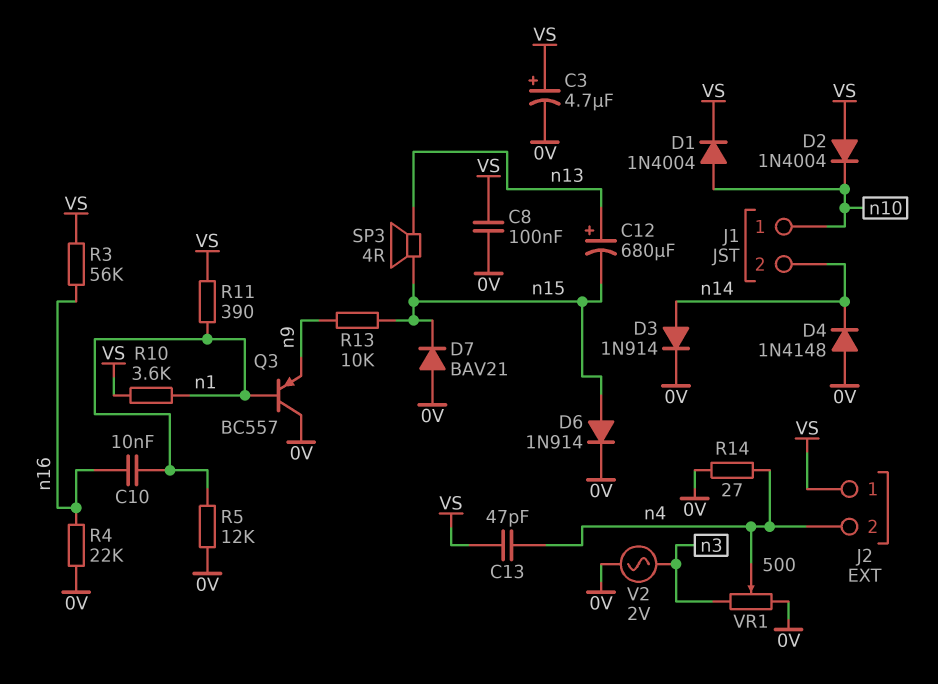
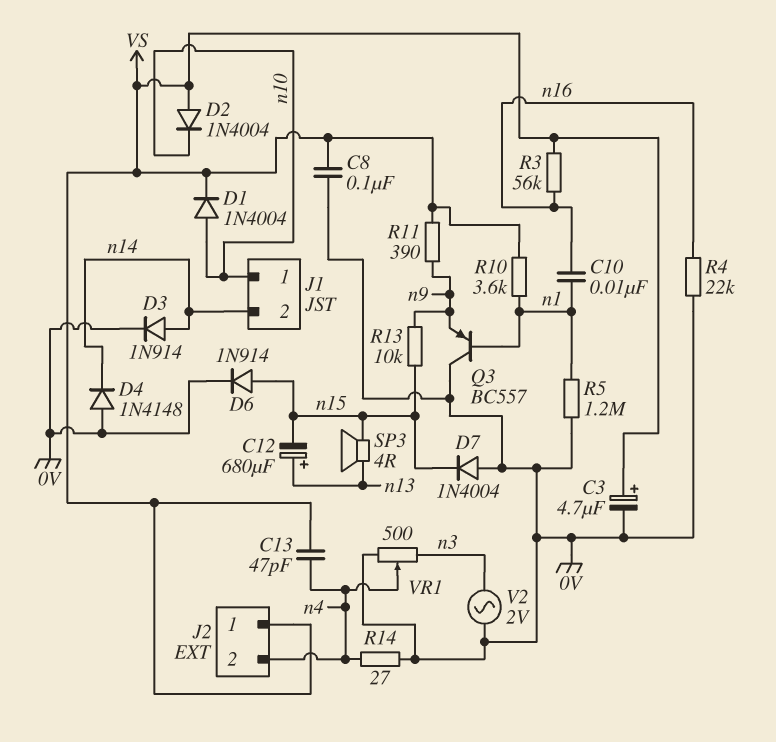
D7: diode BAV21 (A 0V, K n15) -> diode 1N4004 (A 0V, K n15)
R5: 12k (0V, n1) -> 1.2M (0V, n1)
R11: 390 (VS, n1) -> 390 (VS, n9)

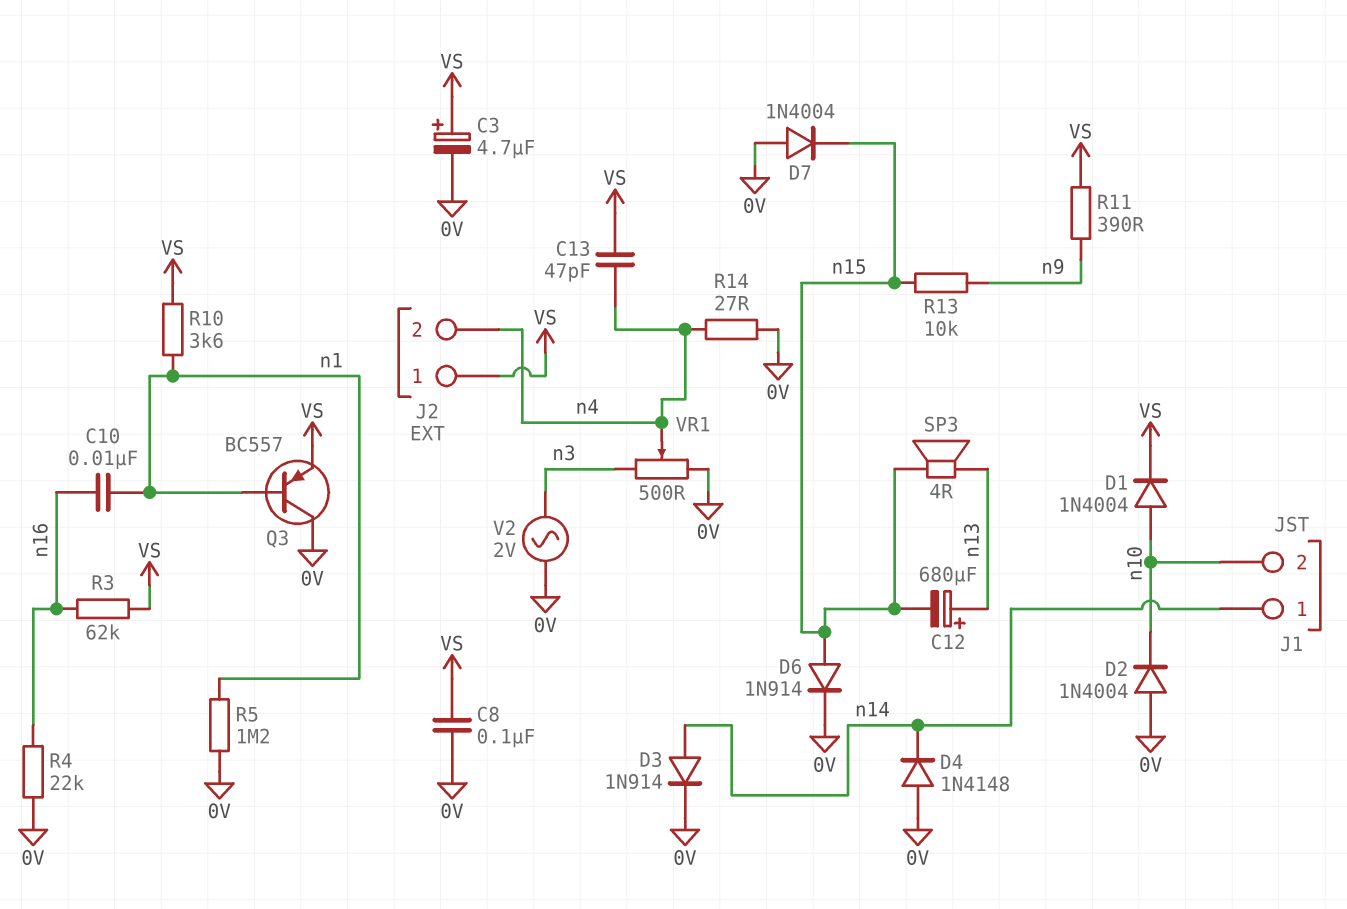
D2: diode 1N4004 (A VS, K n10) -> diode 1N4004 (A 0V, K n10)
J1 pin 1: n10 -> n14
J1 pin 2: n14 -> n10
Q3: PNP BC557 (B n1, C 0V, E n9) -> PNP BC557 (B n1, C 0V, E VS)
R3: 56k (VS, n16) -> 62k (VS, n16)

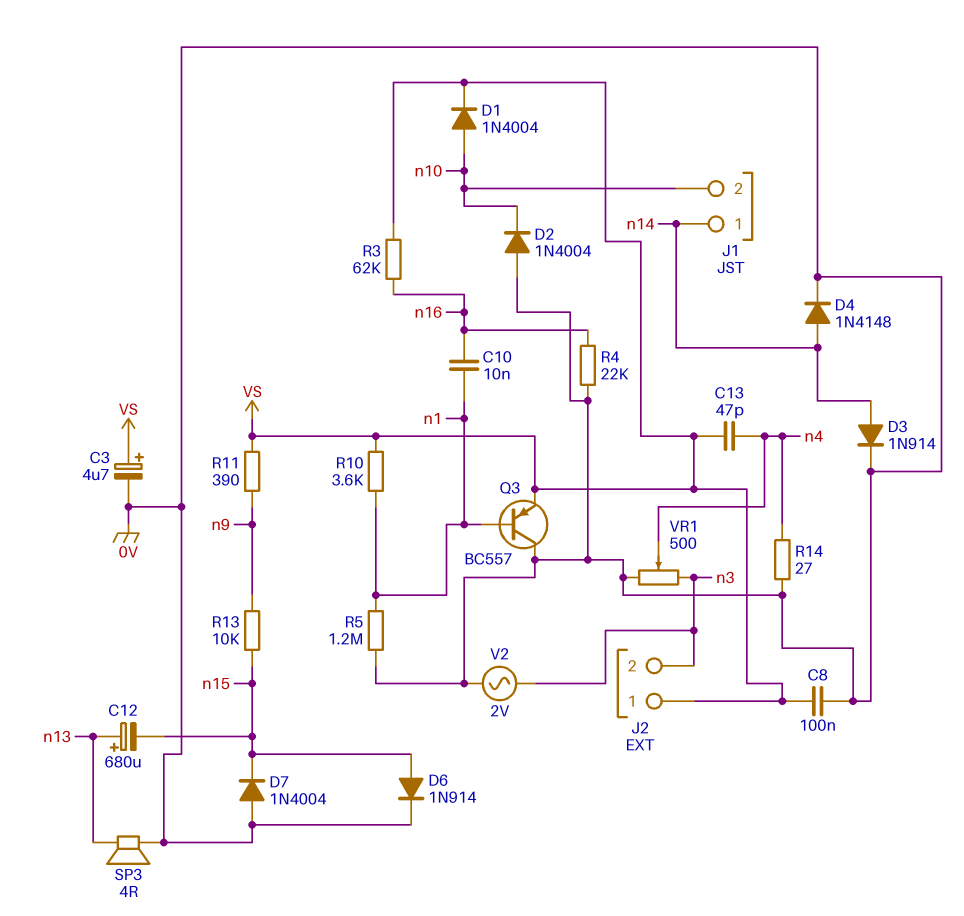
D4: diode 1N4148 (A 0V, K n14) -> diode 1N4148 (A n14, K 0V)
J2 pin 2: n4 -> n3
SP3: speaker 4R (n13, n15) -> speaker 4R (0V, n13)

